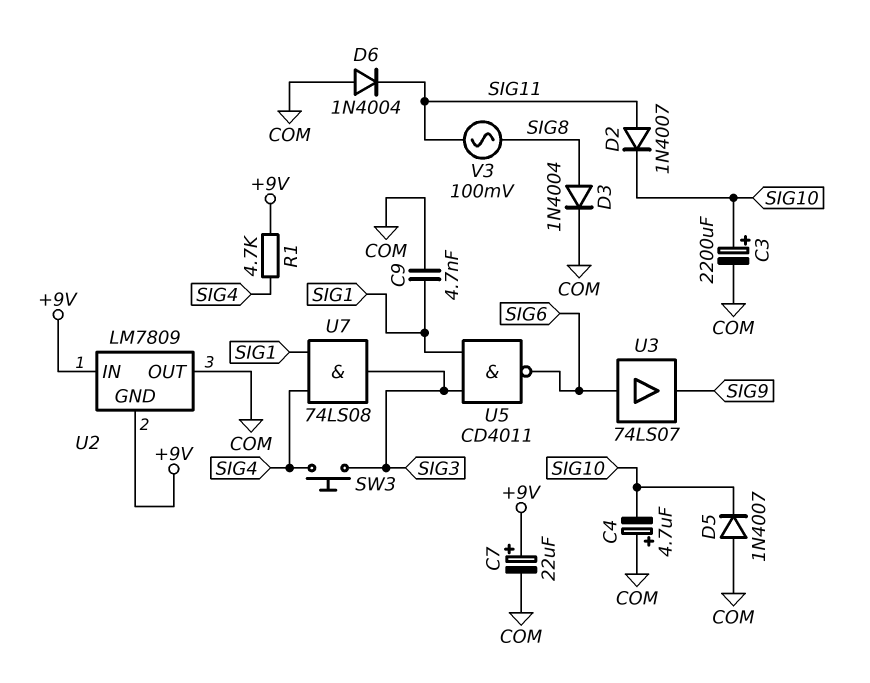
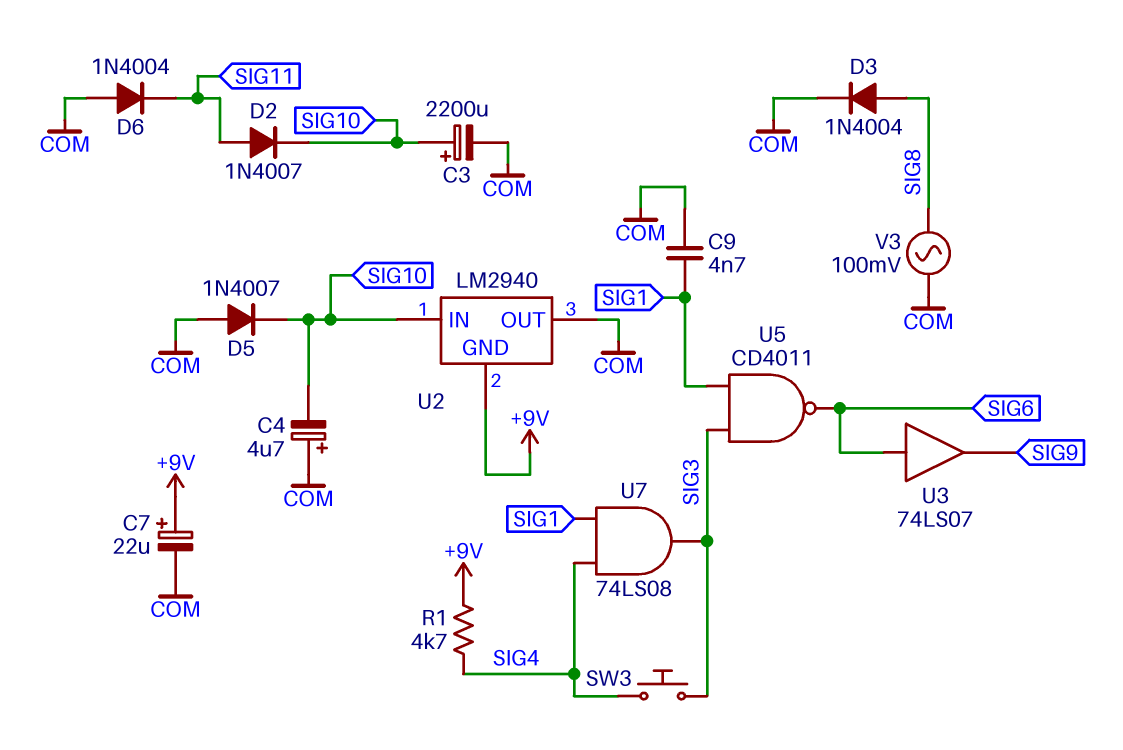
U2: LM7809 -> LM2940
U2 pin IN: +9V -> SIG10
V3: AC 100mV (SIG8, SIG11) -> AC 100mV (COM, SIG8)

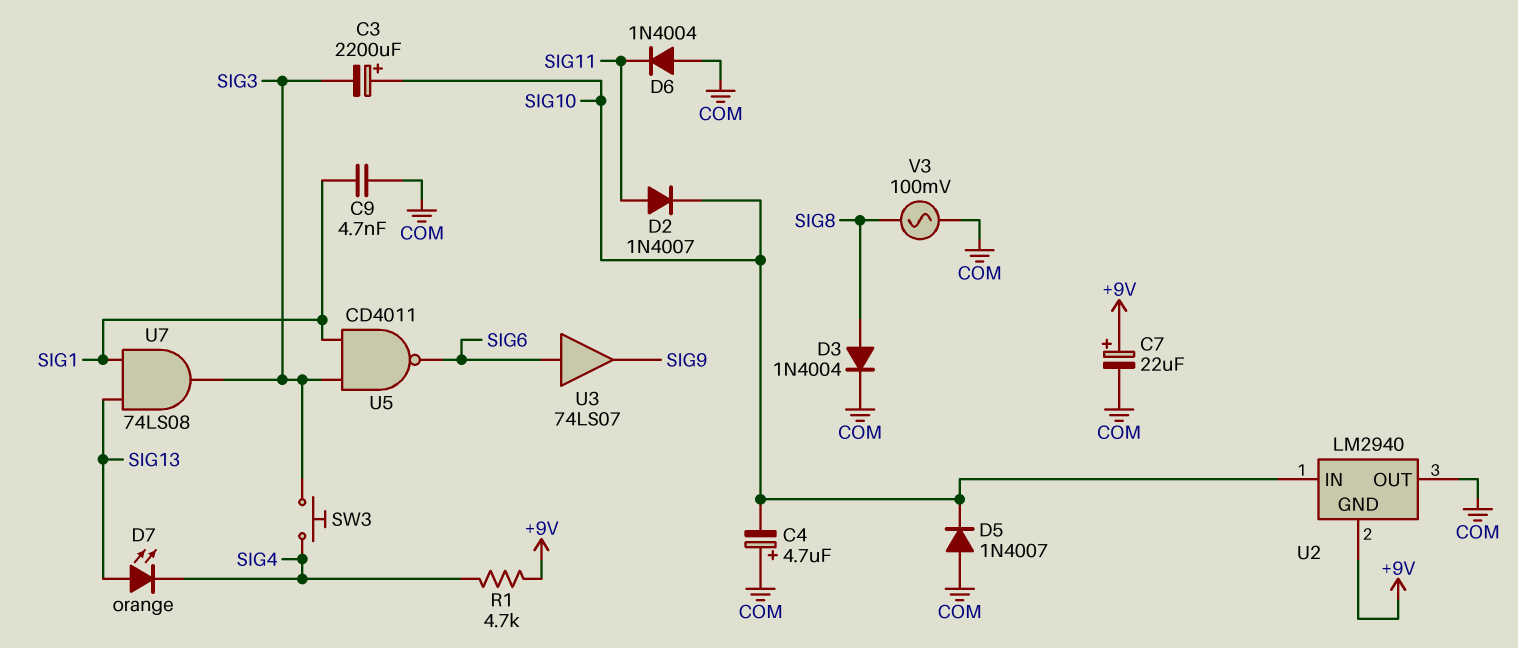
C3: 2200uF (plus SIG10, minus COM) -> 2200uF (plus SIG10, minus SIG3)
D7: none -> LED orange (A SIG13, K SIG4)
U7: AND 74LS08 (in SIG1, in SIG4, out SIG3) -> AND 74LS08 (in SIG1, in SIG13, out SIG3)

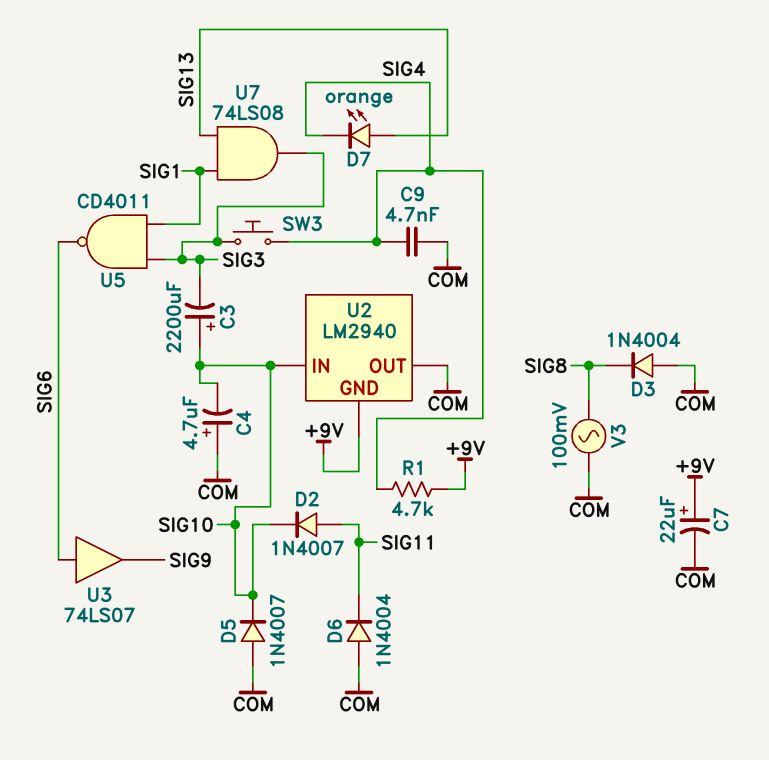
C9: 4.7nF (COM, SIG1) -> 4.7nF (COM, SIG4)
D3: diode 1N4004 (A SIG8, K COM) -> diode 1N4004 (A COM, K SIG8)

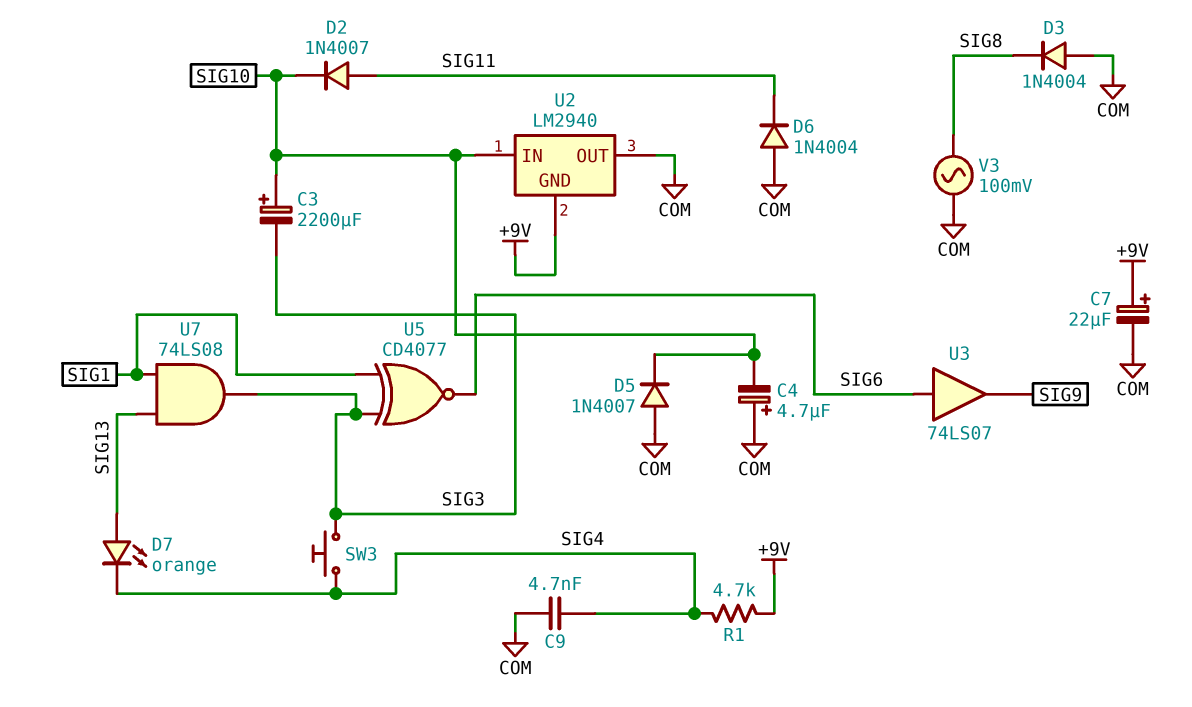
U5: NAND CD4011 (in SIG1, in SIG3, out SIG6) -> XNOR CD4077 (in SIG1, in SIG3, out SIG6)

